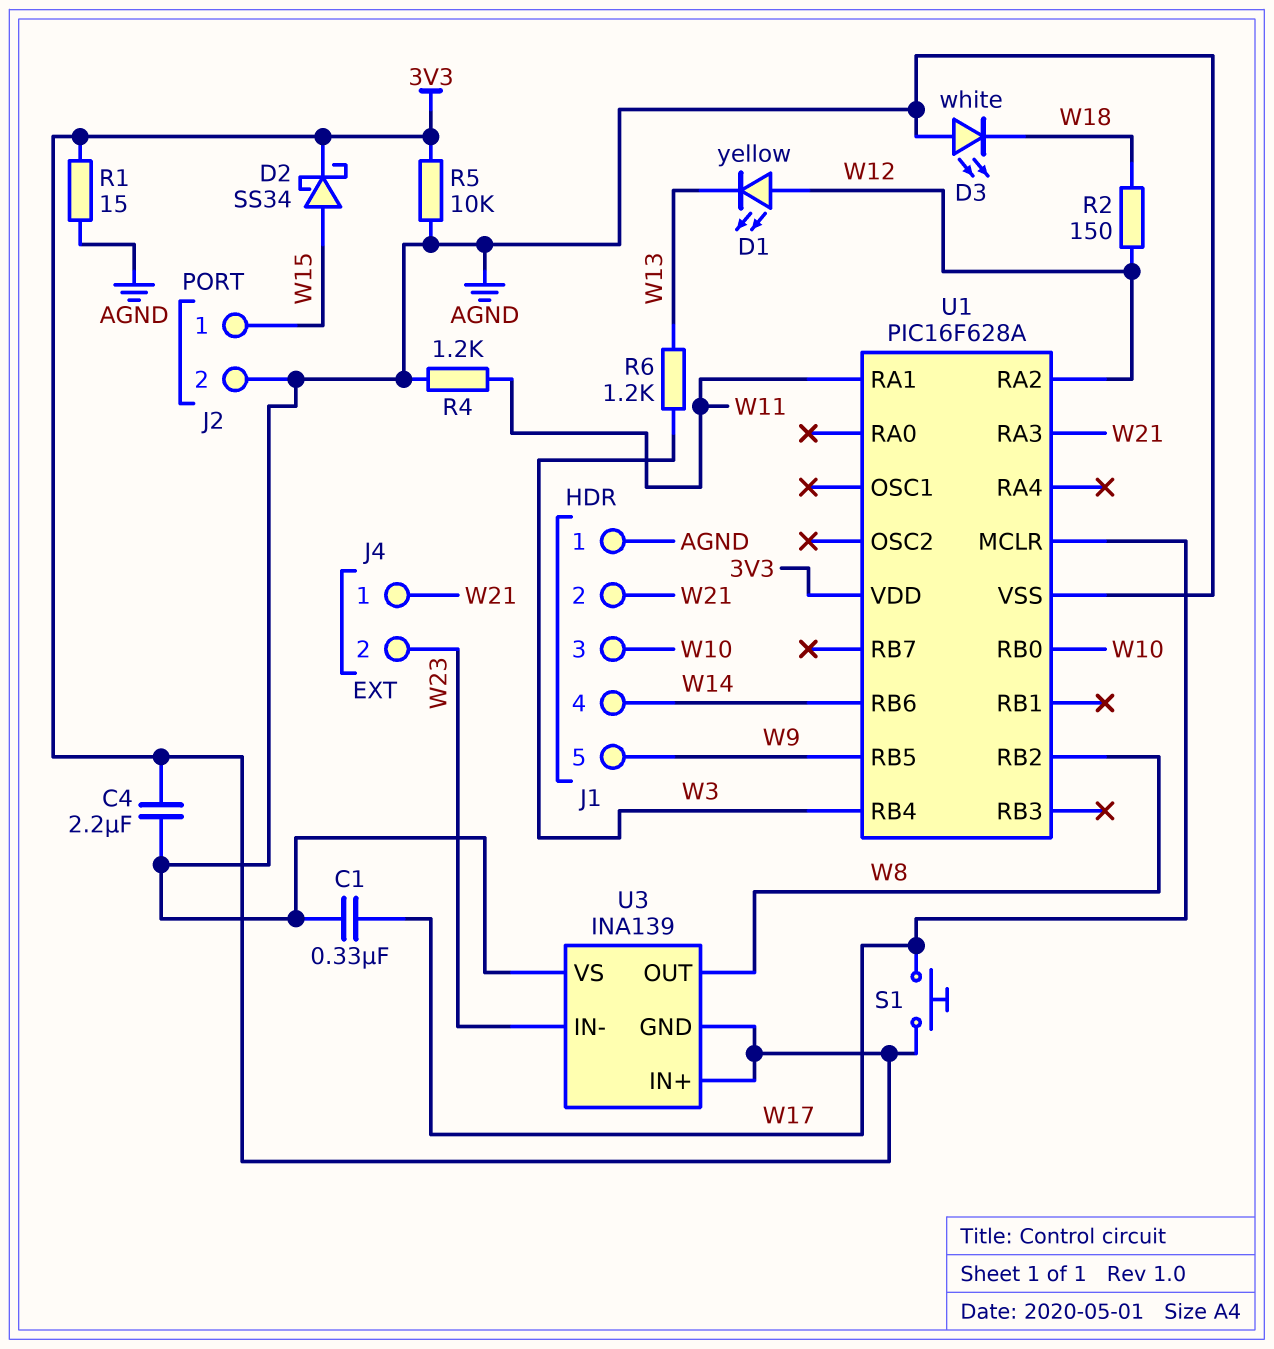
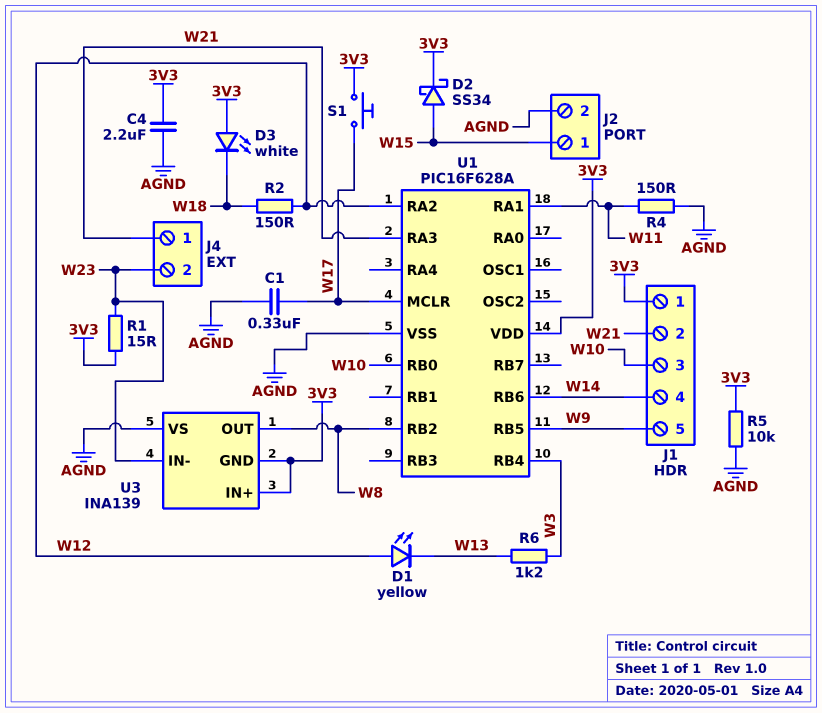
D3: LED white (A AGND, K W18) -> LED white (A 3V3, K W18)
J1 pin 1: AGND -> 3V3
R1: 15 (3V3, AGND) -> 15 (3V3, W23)
R4: 1.2k (AGND, W11) -> 150 (AGND, W11)

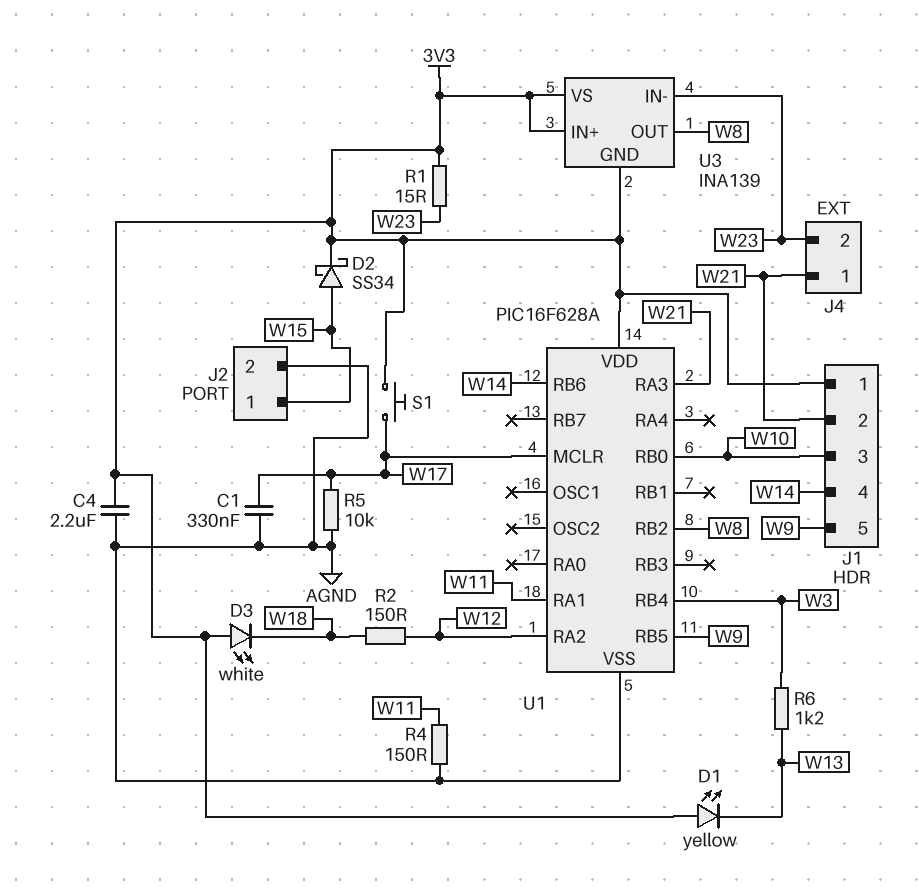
D1: LED yellow (A W12, K W13) -> LED yellow (A 3V3, K W13)
R5: 10k (3V3, AGND) -> 10k (AGND, W17)
U3 pin VS: AGND -> 3V3

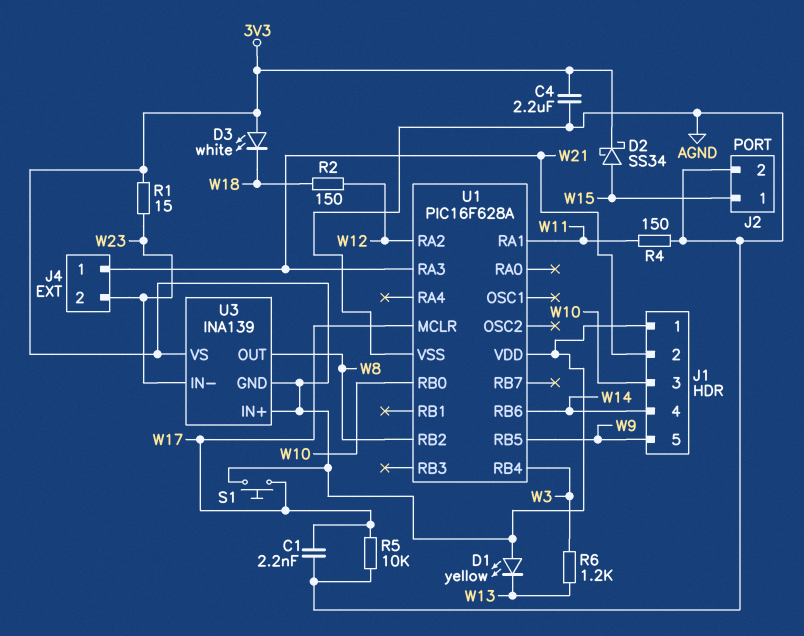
C1: 330nF (AGND, W17) -> 2.2nF (AGND, W17)

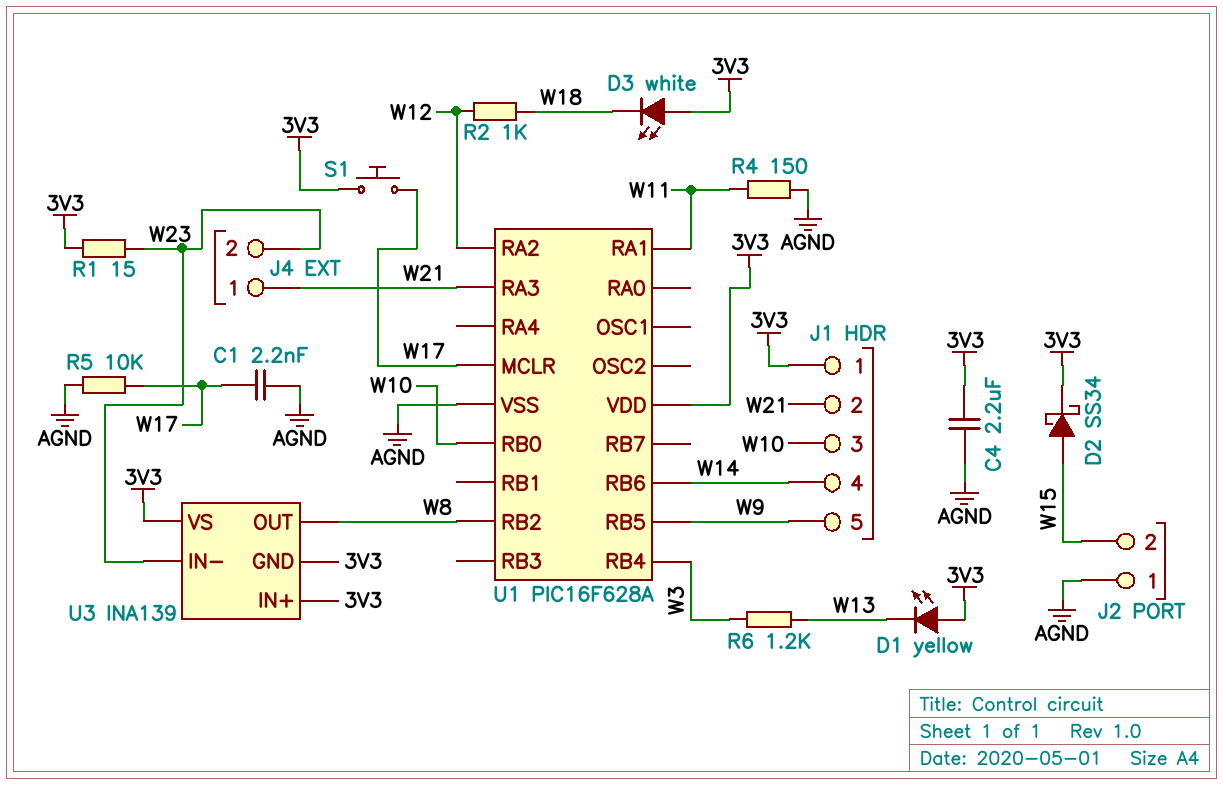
J2 pin 1: W15 -> AGND
J2 pin 2: AGND -> W15
R2: 150 (W12, W18) -> 1k (W12, W18)

